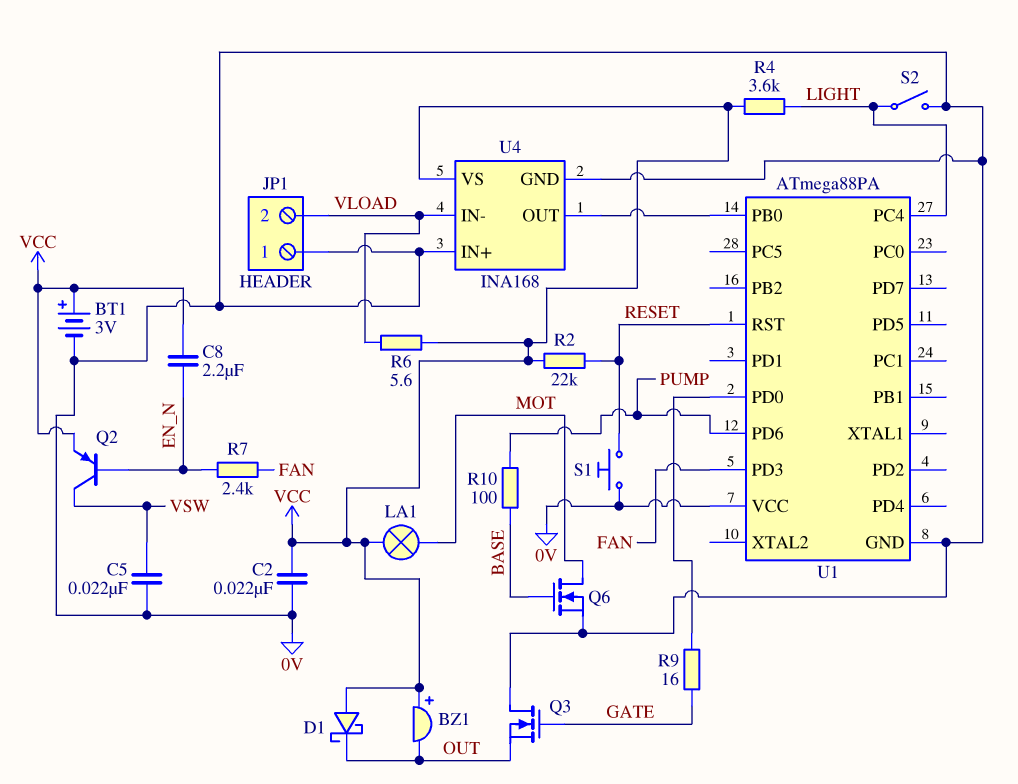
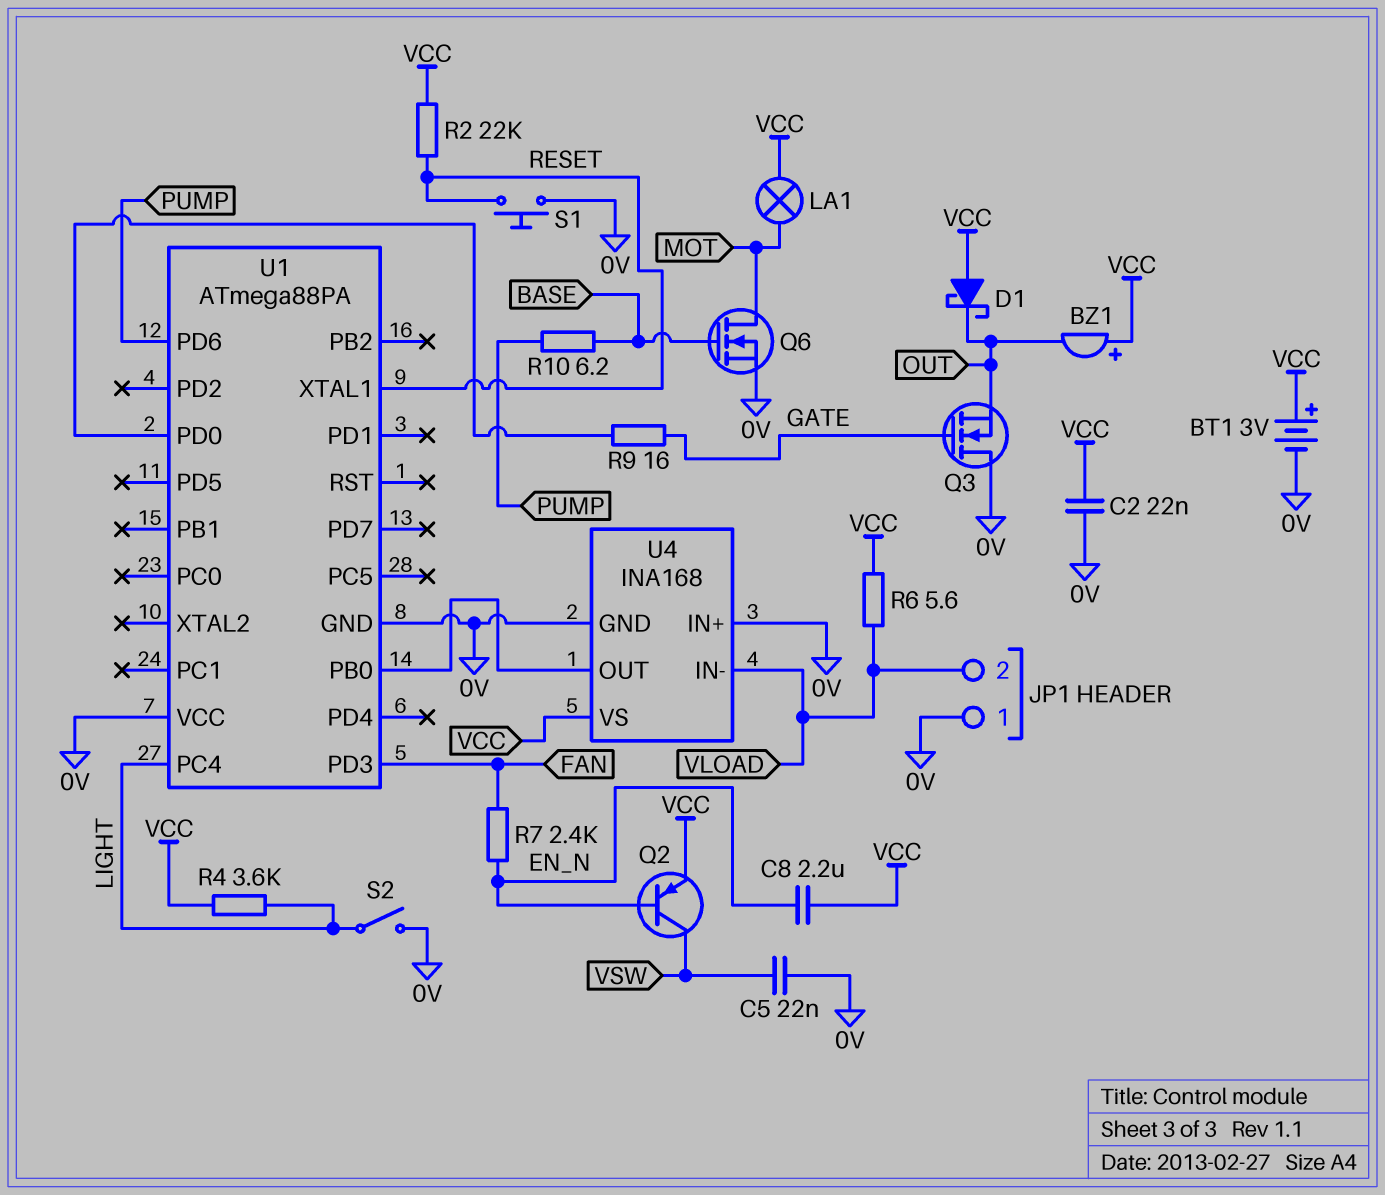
R10: 100 (BASE, PUMP) -> 6.2 (BASE, PUMP)
U1 pin RST: RESET -> none
U1 pin XTAL1: none -> RESET

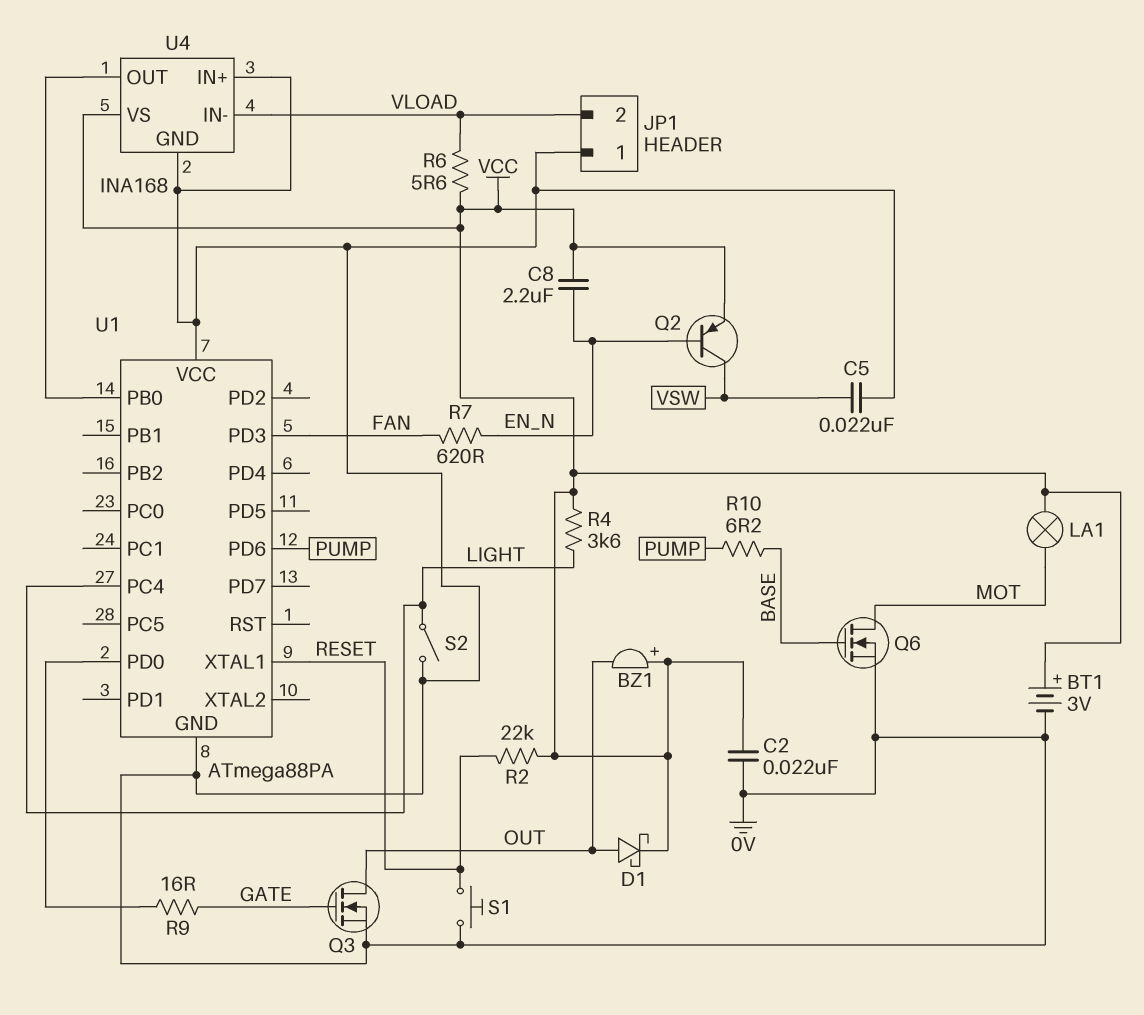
D1: schottky (A VCC, K OUT) -> schottky (A OUT, K VCC)
Q3: NMOS (G GATE, D 0V, S OUT) -> NMOS (G GATE, D OUT, S 0V)
R7: 2.4k (EN_N, FAN) -> 620 (EN_N, FAN)

